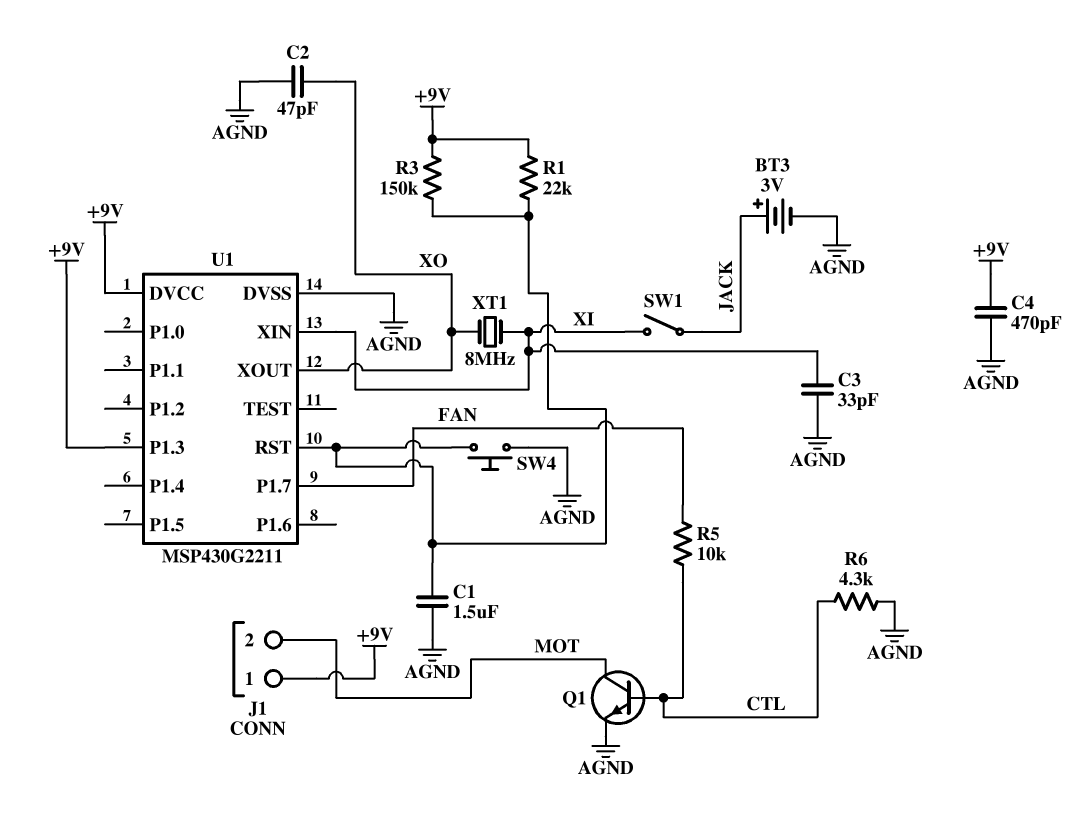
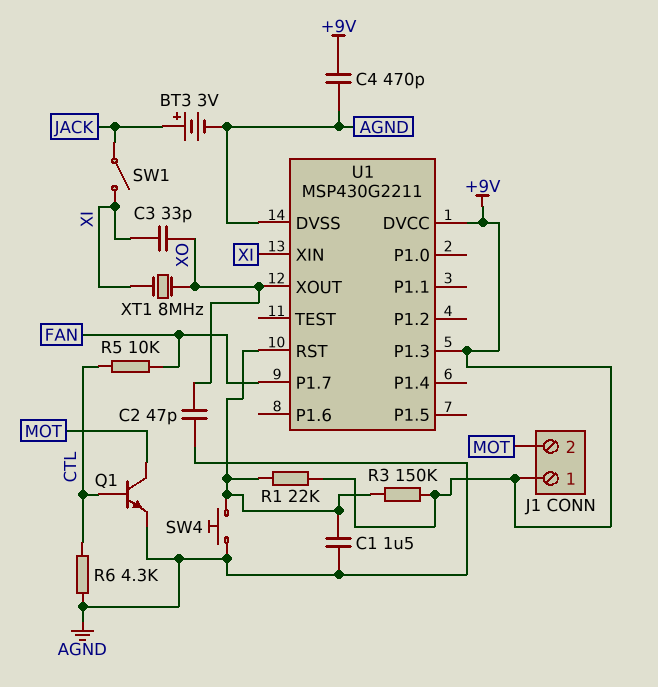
C3: 33pF (AGND, XI) -> 33pF (XI, XO)

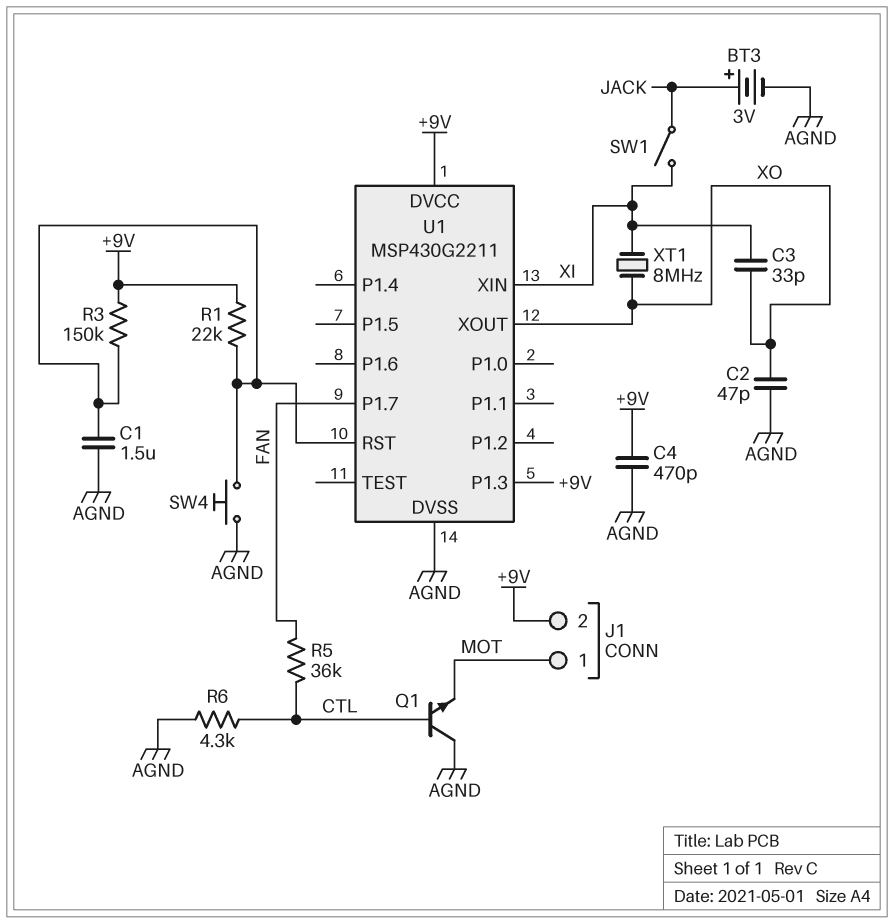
J1 pin 1: +9V -> MOT
J1 pin 2: MOT -> +9V
Q1: NPN (B CTL, C MOT, E AGND) -> NPN (B CTL, C AGND, E MOT)
R5: 10k (CTL, FAN) -> 36k (CTL, FAN)

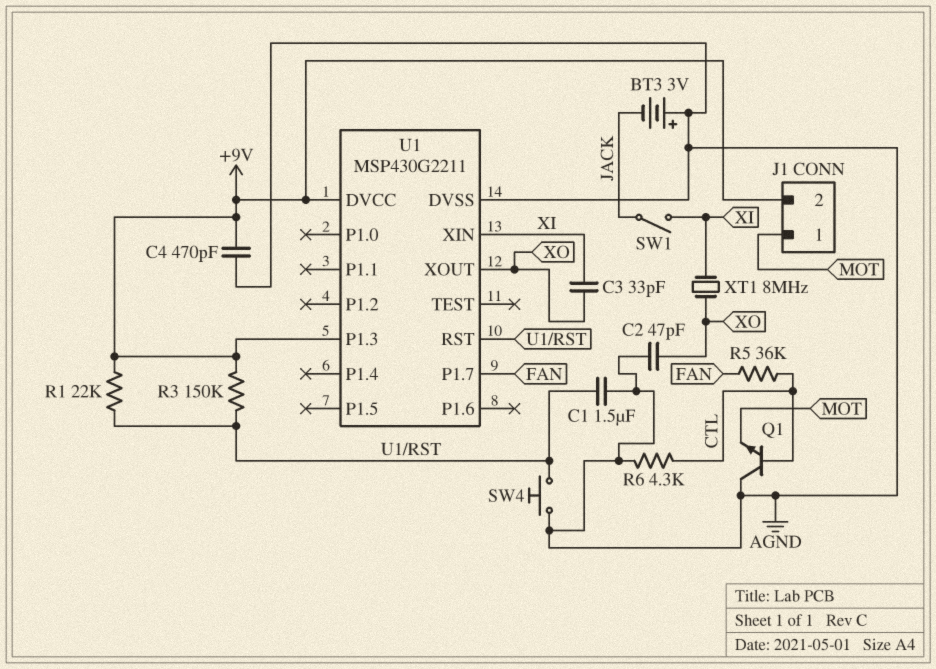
BT3: 3V (plus JACK, minus AGND) -> 3V (plus AGND, minus JACK)

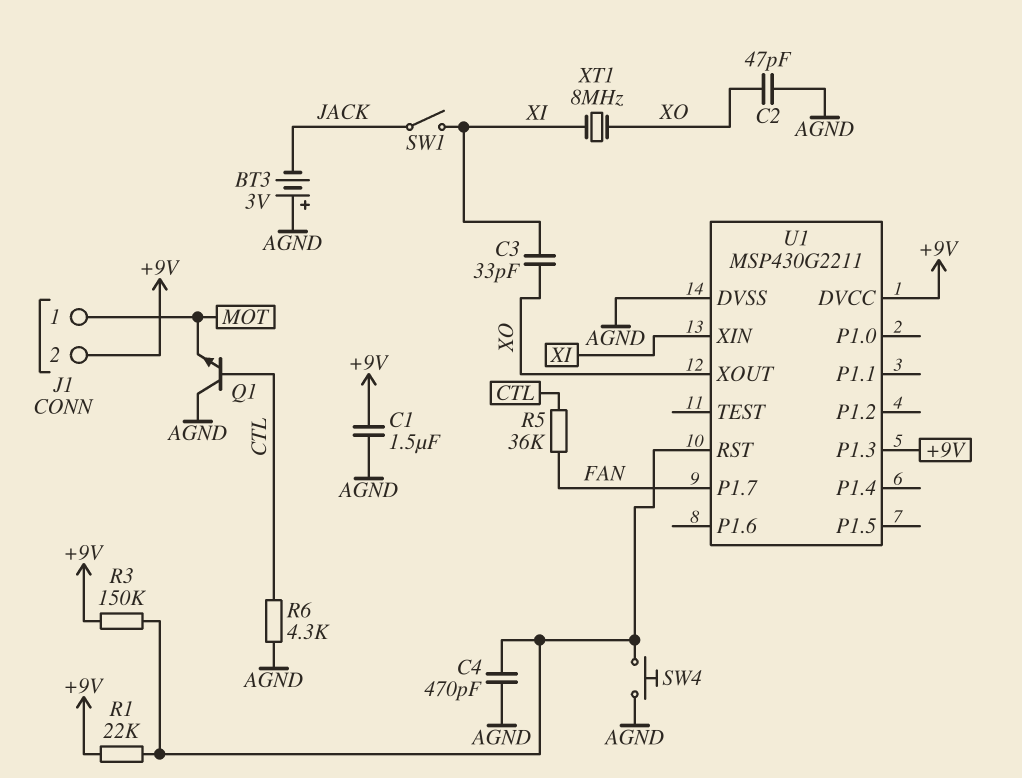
C1: 1.5uF (AGND, U1/RST) -> 1.5uF (+9V, AGND)
C4: 470pF (+9V, AGND) -> 470pF (AGND, U1/RST)

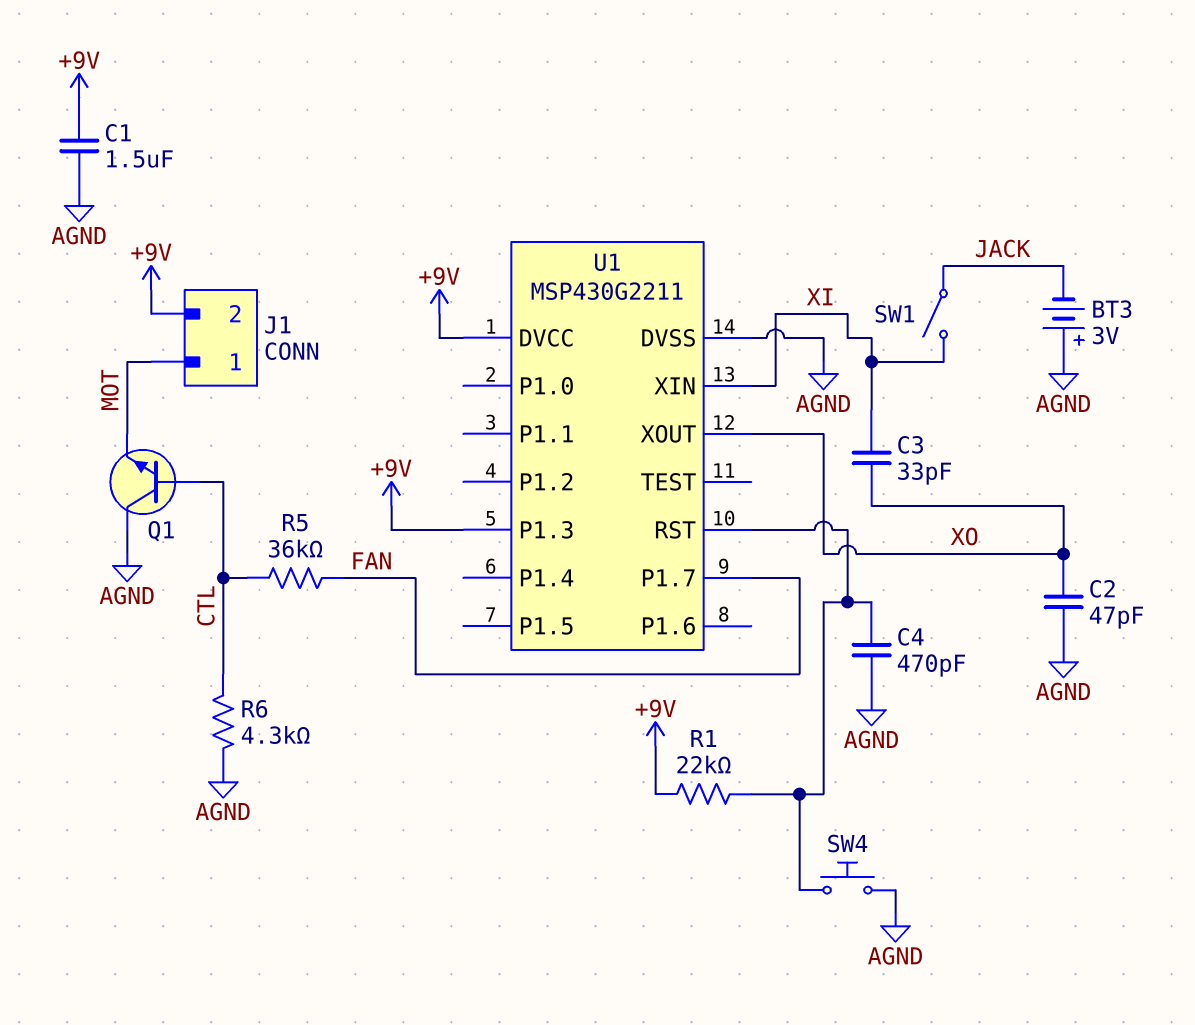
R3: 150k (+9V, U1/RST) -> none
XT1: 8MHz (XI, XO) -> none

